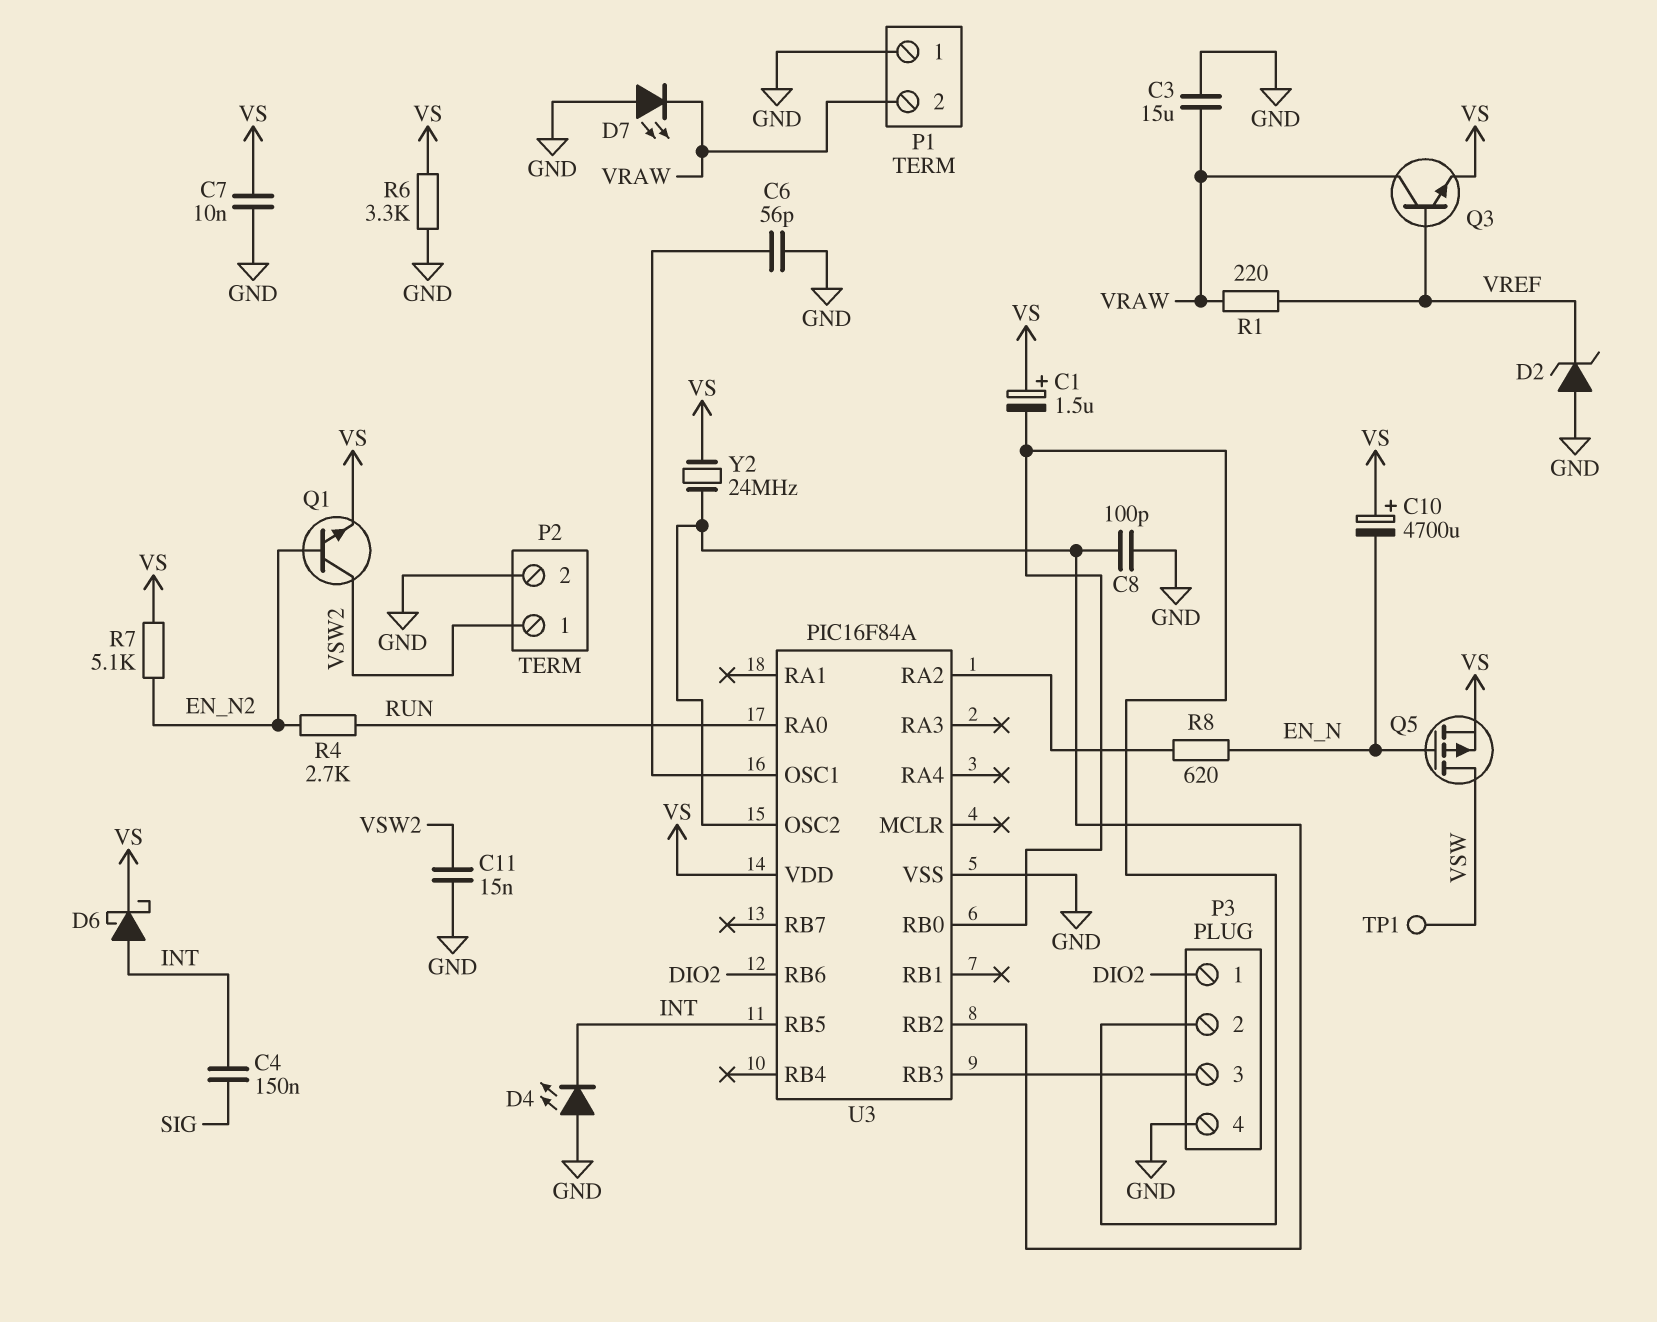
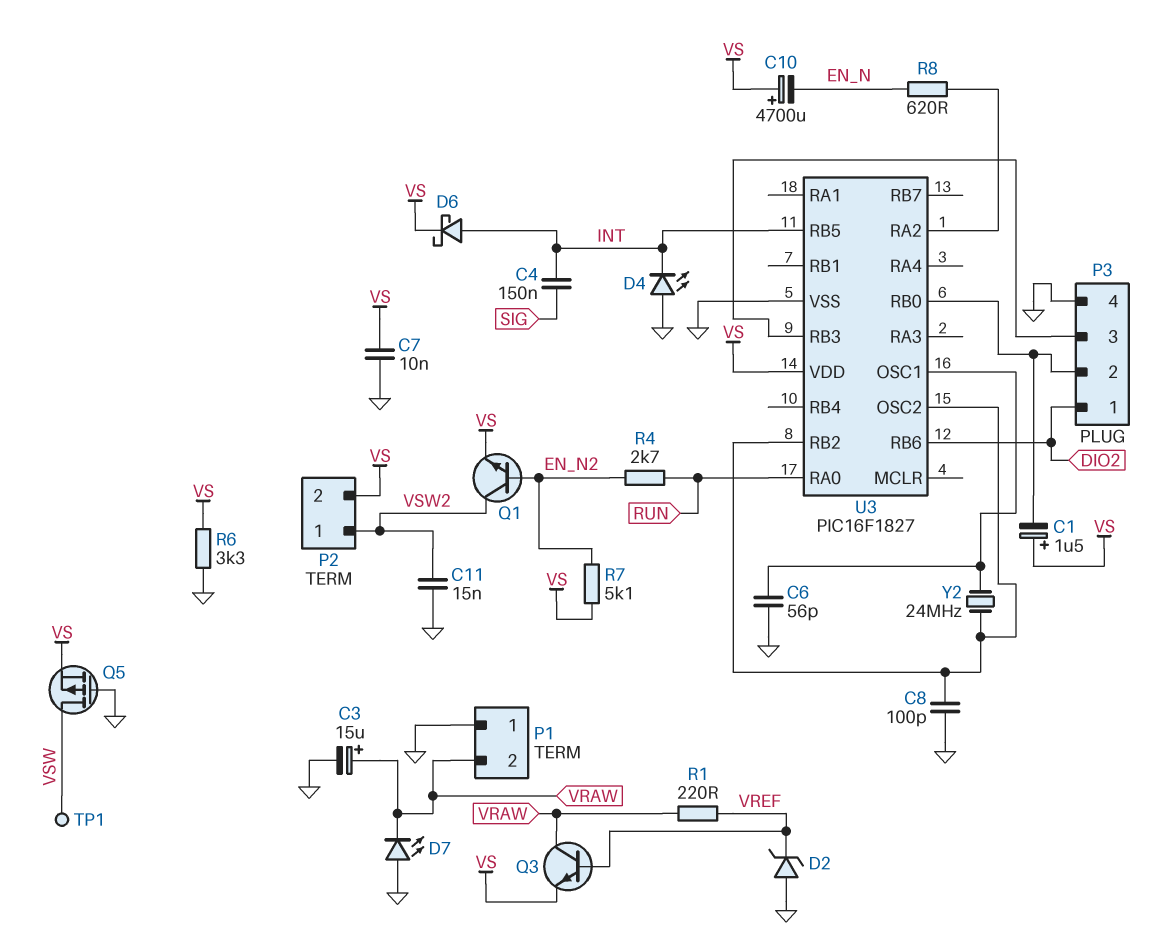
C3: 15uF (GND, VRAW) -> 15uF (plus VRAW, minus GND)
P2 pin 2: GND -> VS
Q5: PMOS (G EN_N, D VSW, S VS) -> PMOS (G GND, D VSW, S VS)
U3: PIC16F84A -> PIC16F1827
Y2: 24MHz (U3/OSC2, VS) -> 24MHz (U3/OSC1, U3/OSC2)

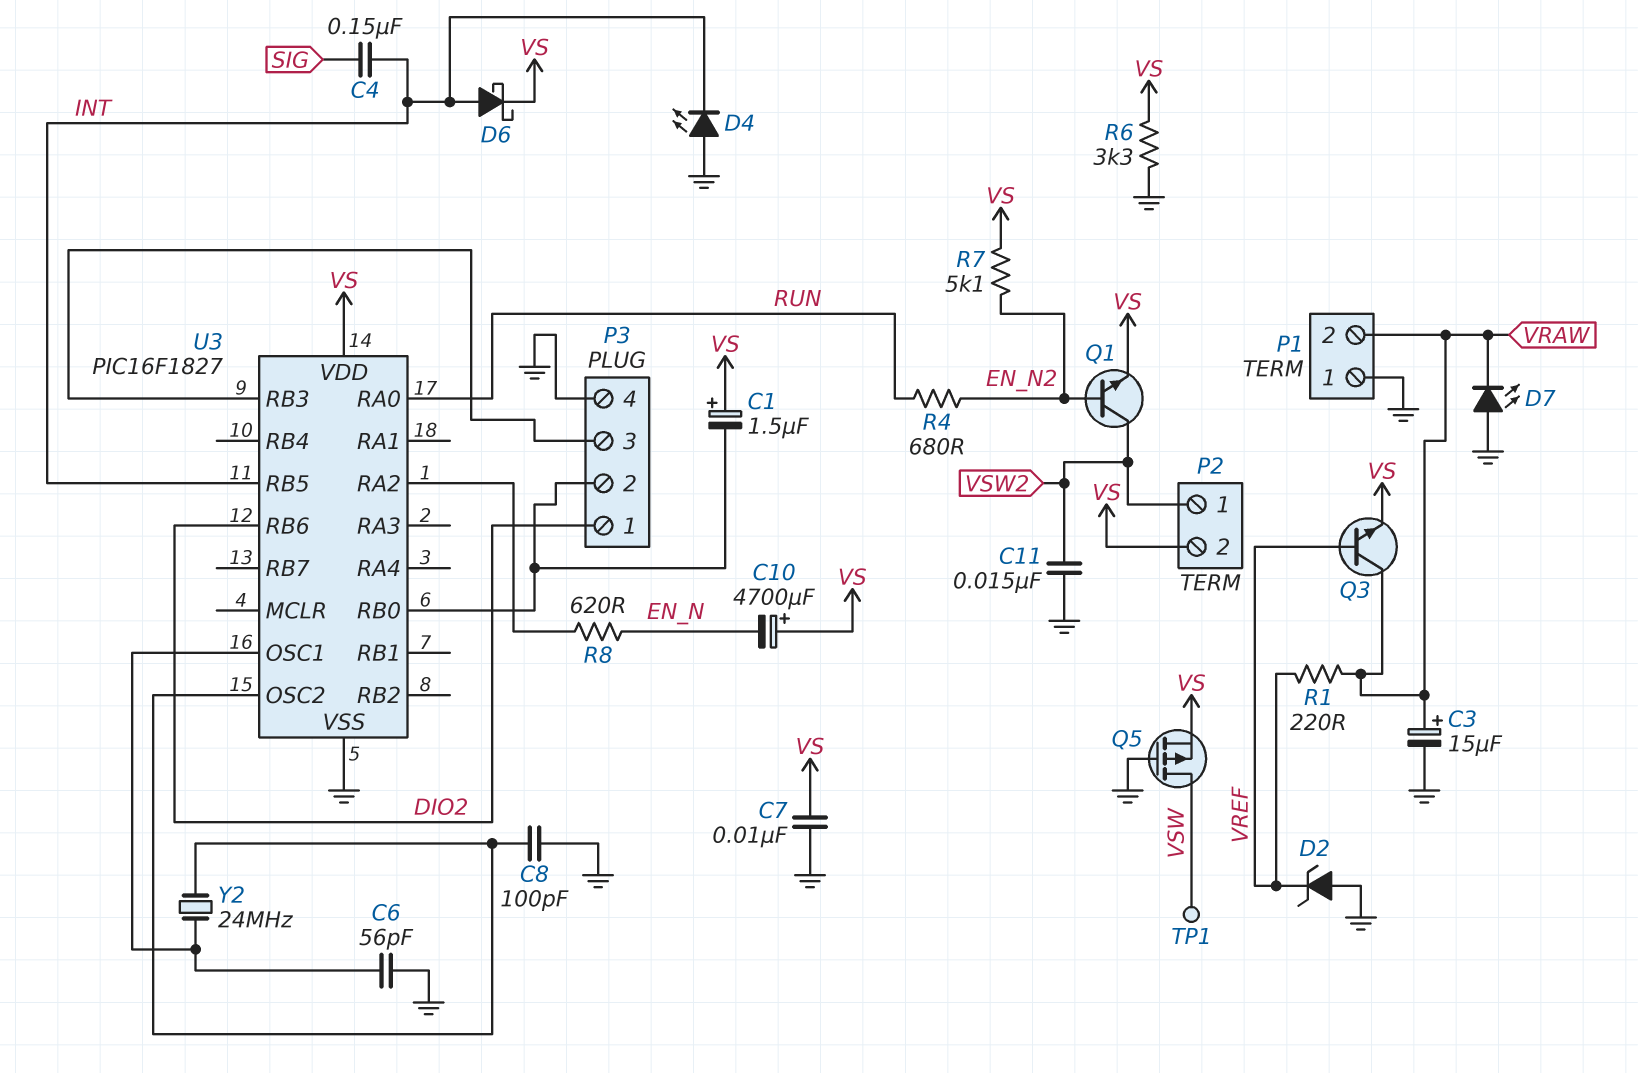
R4: 2.7k (EN_N2, RUN) -> 680 (EN_N2, RUN)
U3 pin RB2: U3/OSC2 -> none

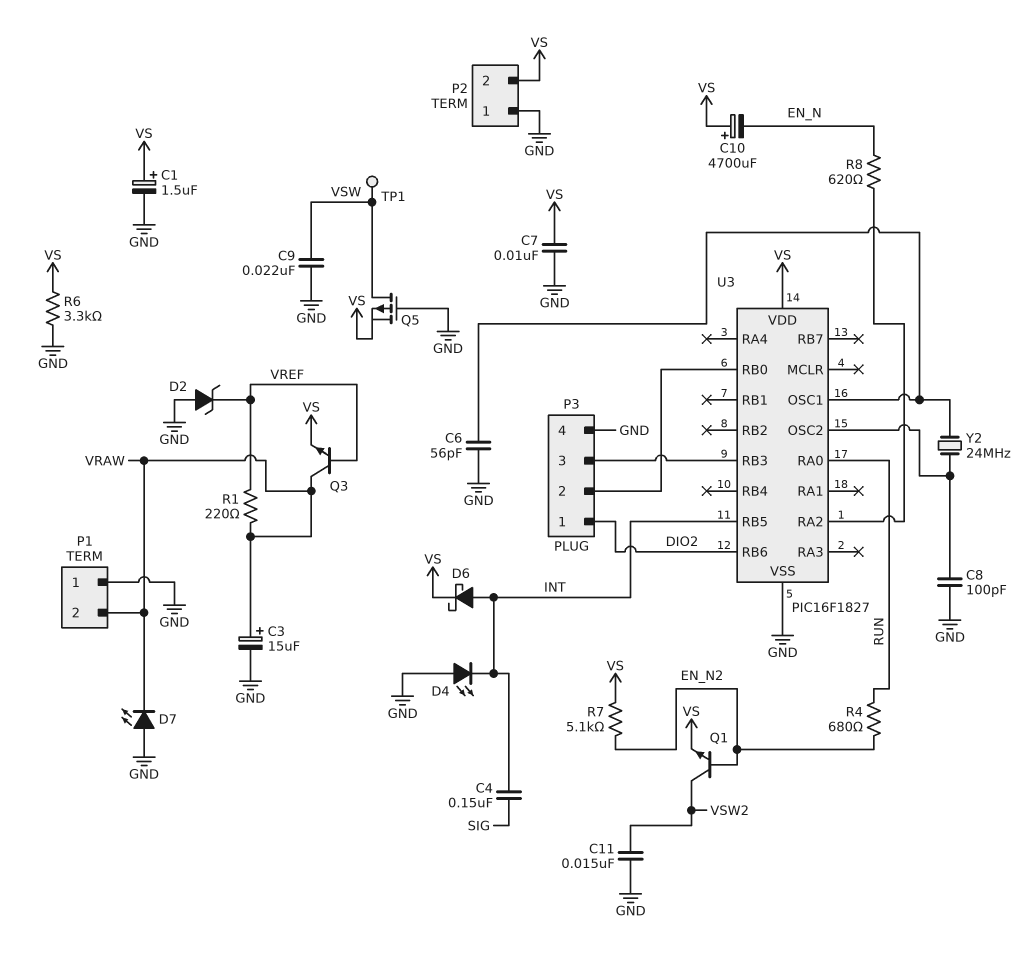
C1: 1.5uF (plus VS, minus P3/2) -> 1.5uF (plus VS, minus GND)
C9: none -> 22nF (GND, VSW)
P2 pin 1: VSW2 -> GND

